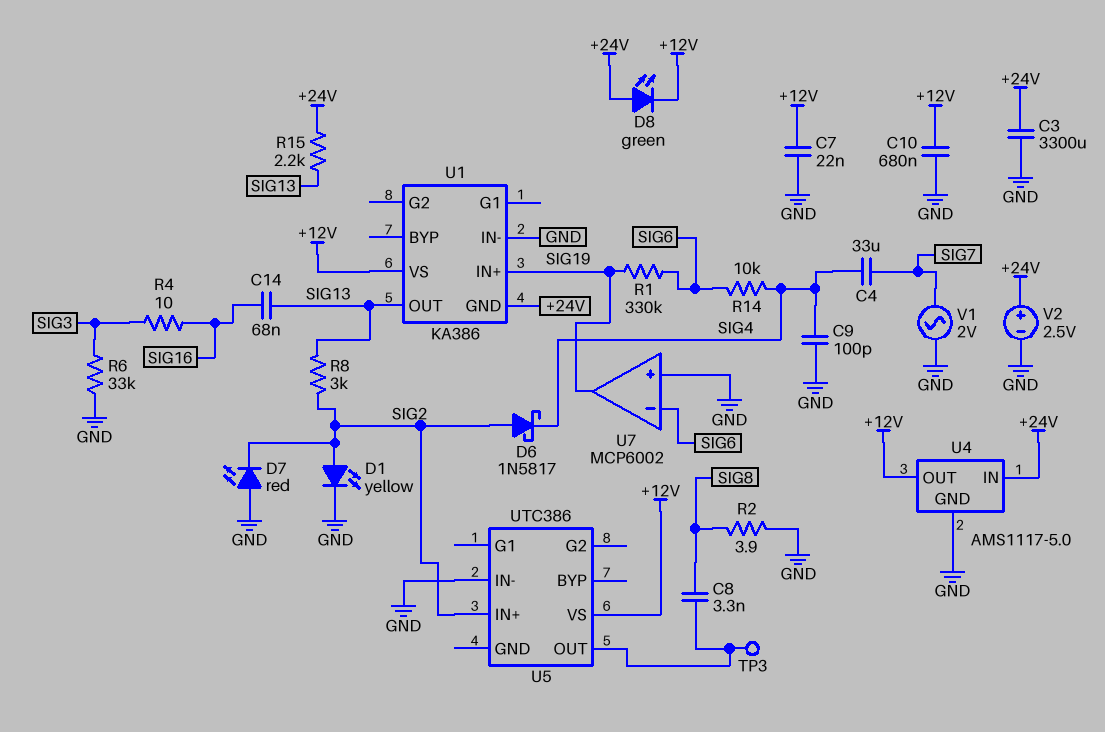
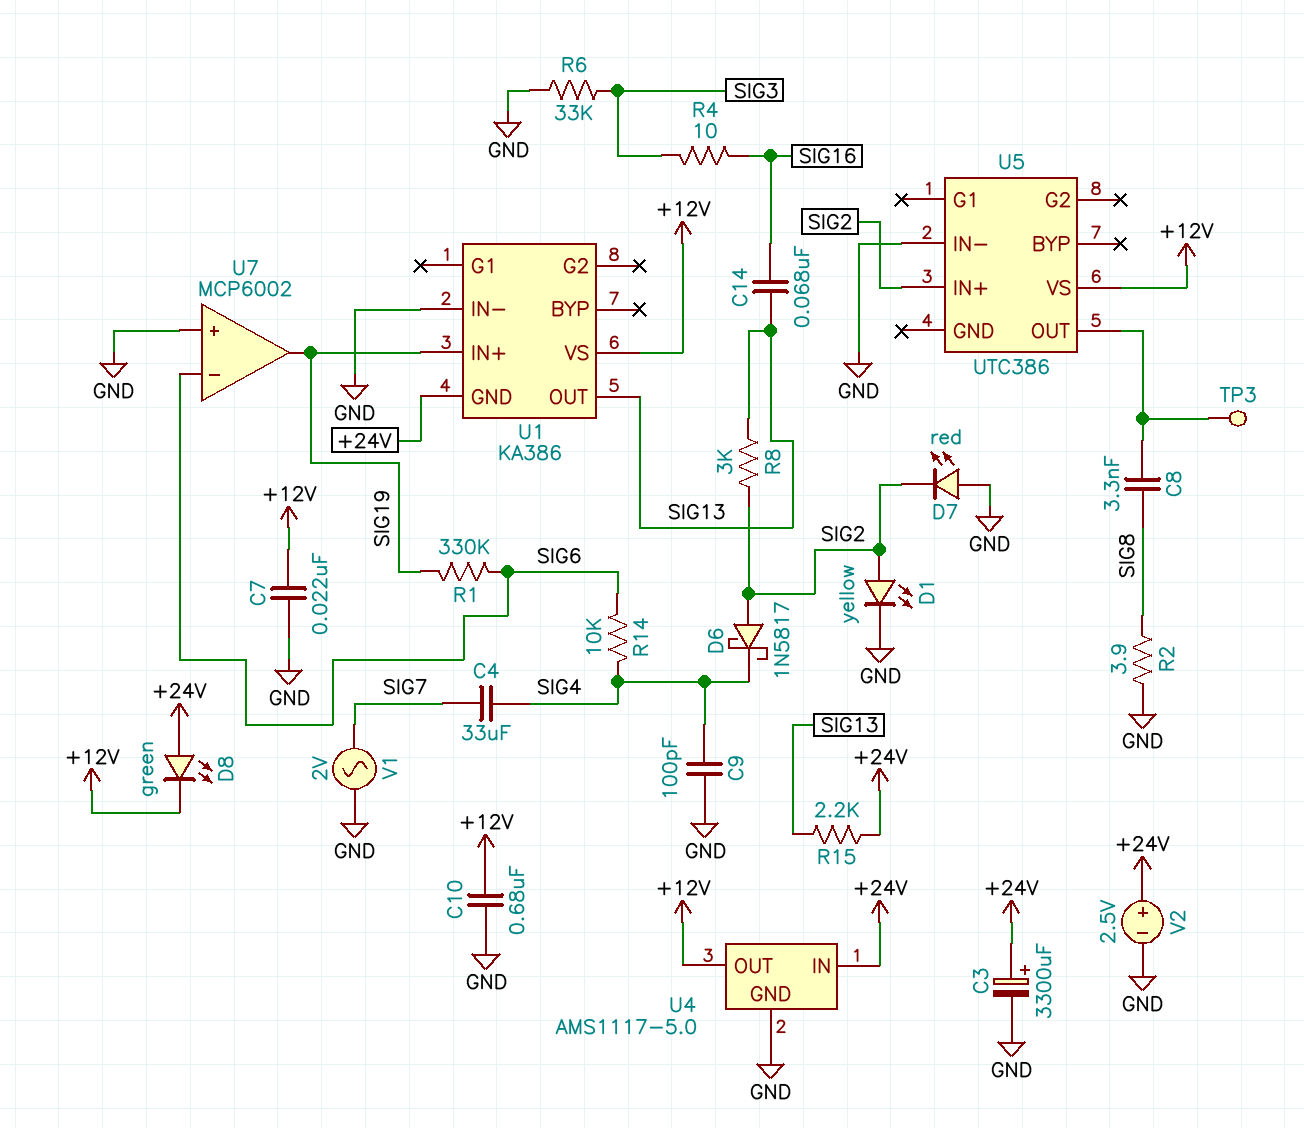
C3: 3300uF (+24V, GND) -> 3300uF (plus +24V, minus GND)

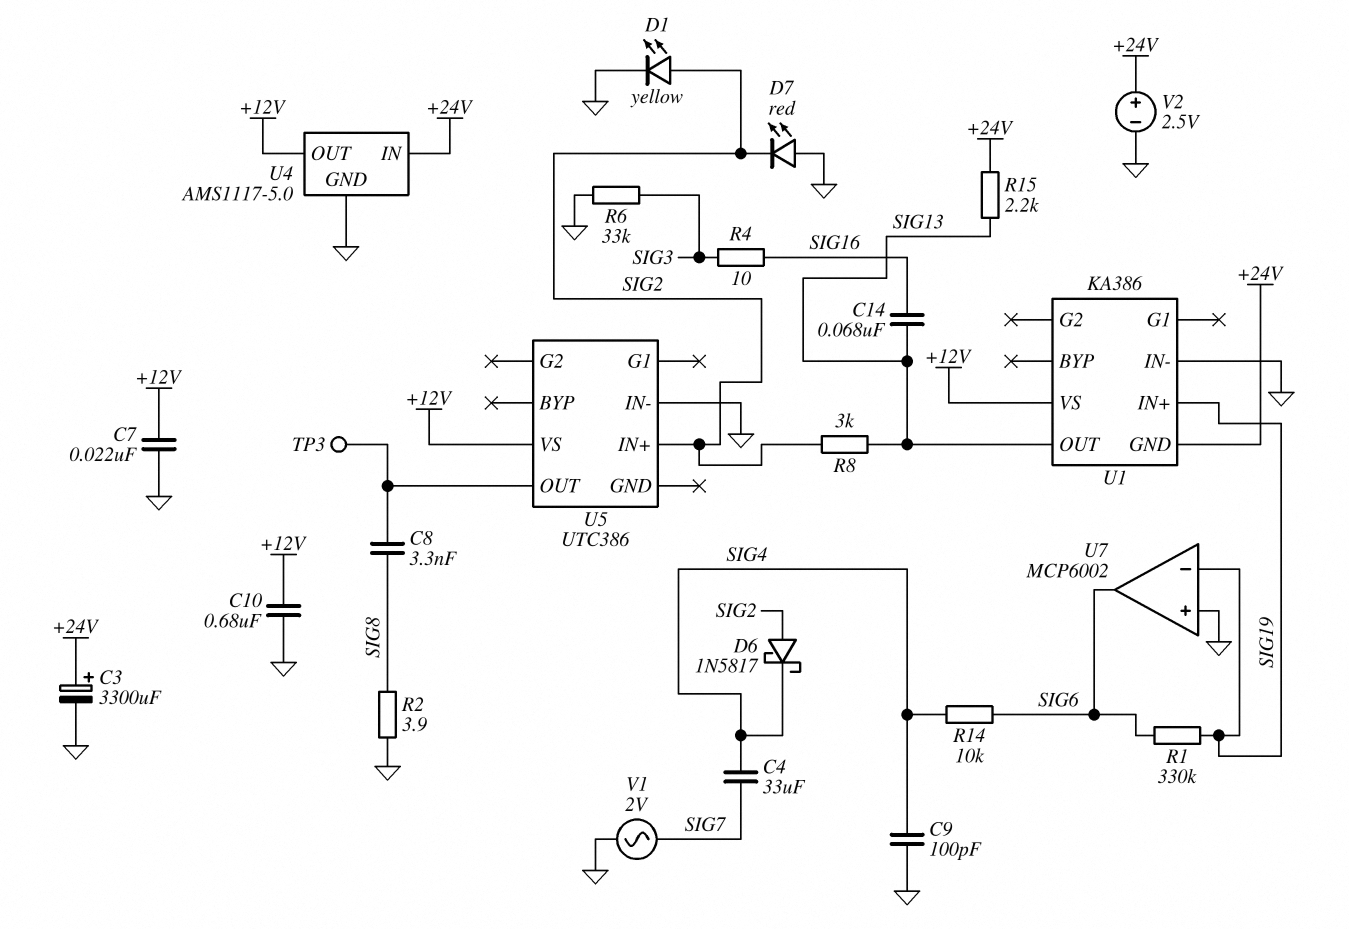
D8: LED green (A +24V, K +12V) -> none
U7 pin in-: SIG6 -> SIG19
U7 pin out: SIG19 -> SIG6

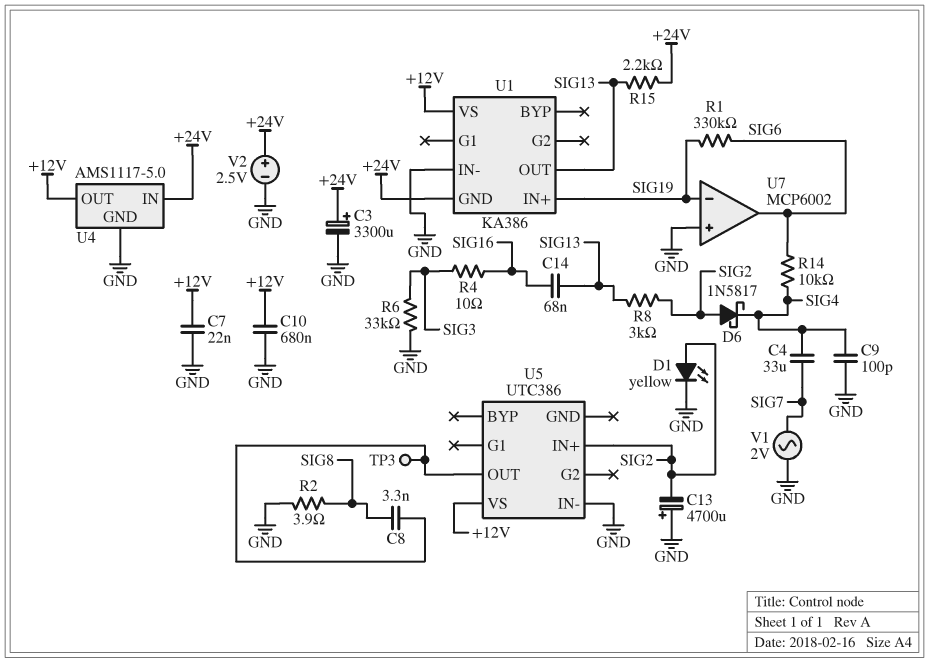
C13: none -> 4700uF (plus GND, minus SIG2)
D7: LED red (A GND, K SIG2) -> none

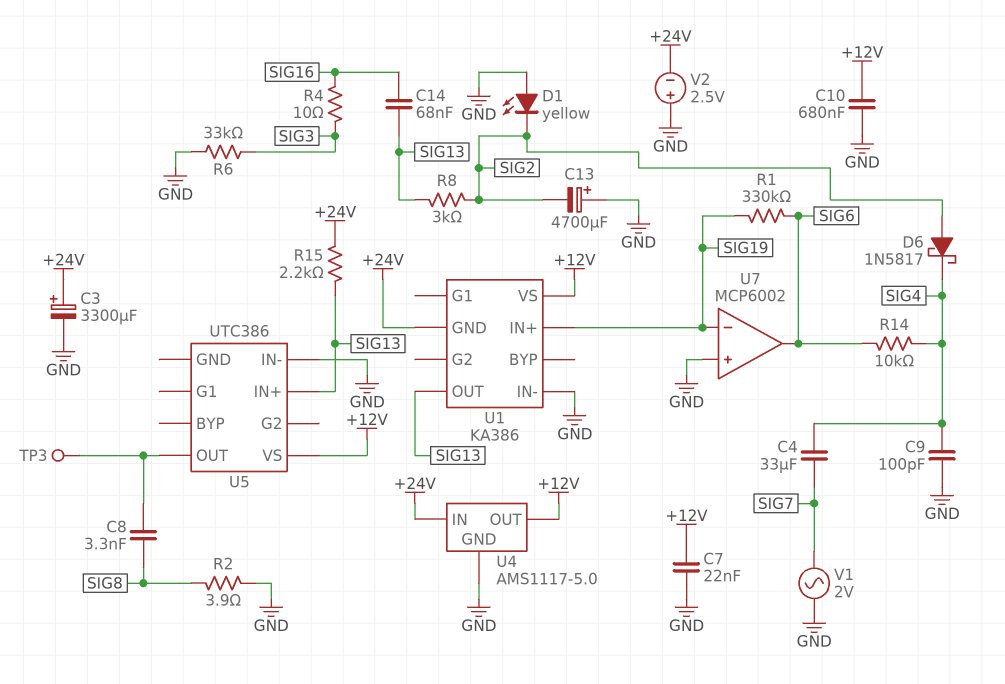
D1: LED yellow (A SIG2, K GND) -> LED yellow (A GND, K SIG2)
U5 pin IN+: SIG2 -> SIG13
V2: 2.5V (plus +24V, minus GND) -> 2.5V (plus GND, minus +24V)

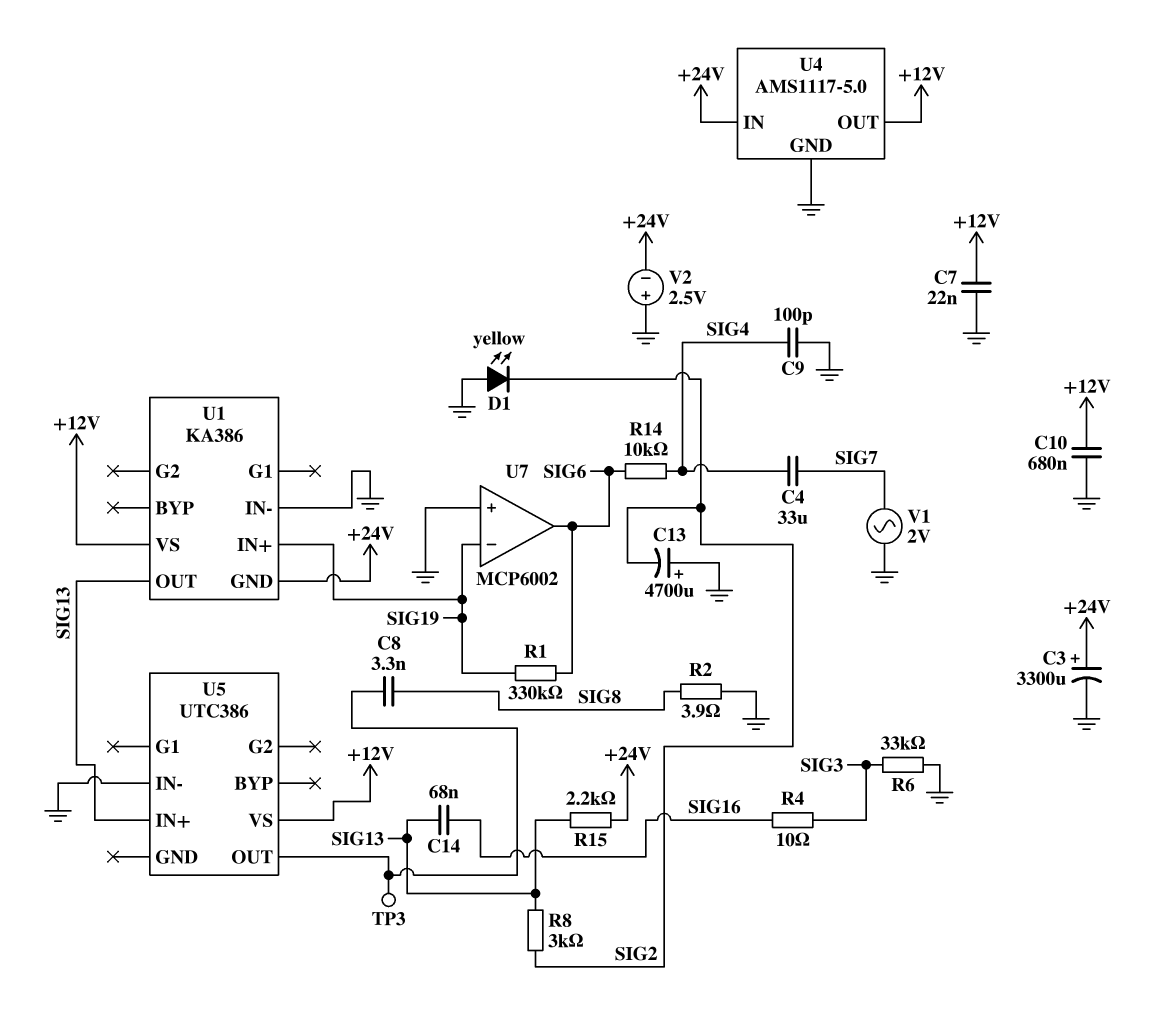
D6: schottky 1N5817 (A SIG2, K SIG4) -> none

